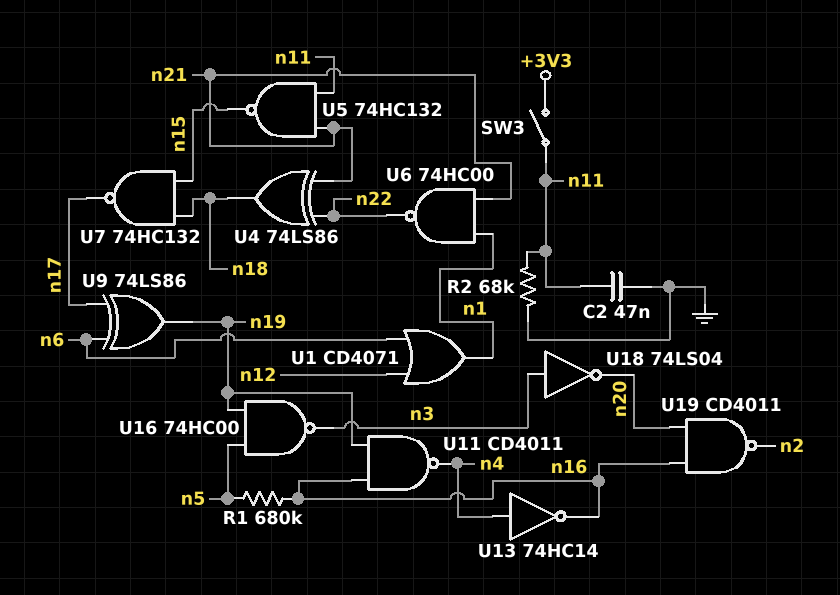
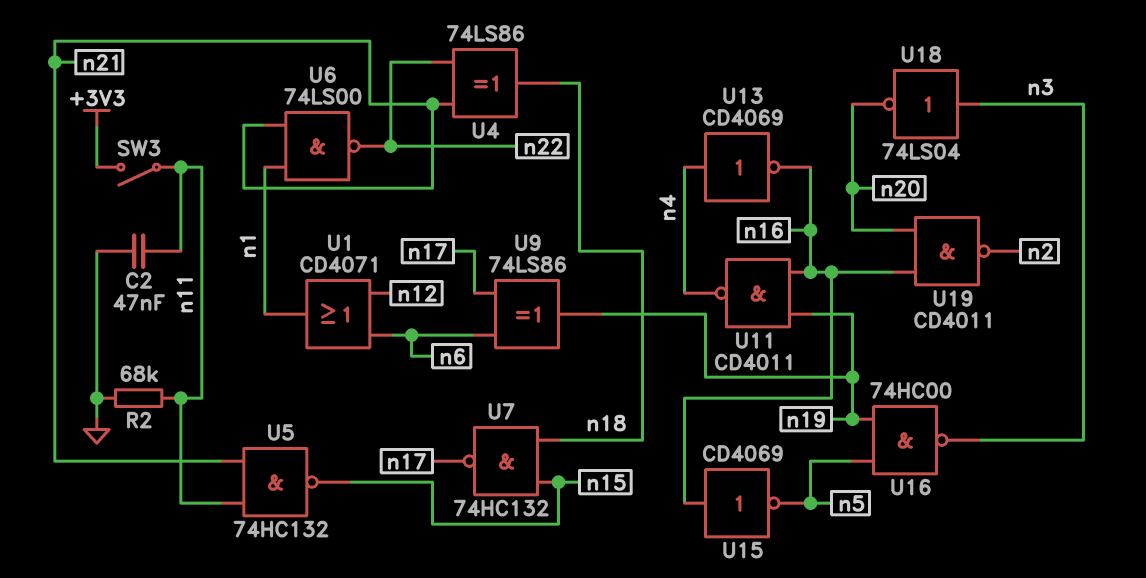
R1: 680k (n5, n16) -> none
U6: NAND 74HC00 (in n1, in n21, out n22) -> NAND 74LS00 (in n1, in n21, out n22)
U13: NOT 74HC14 (in n4, out n16) -> NOT CD4069 (in n4, out n16)
U15: none -> NOT CD4069 (in n16, out n5)

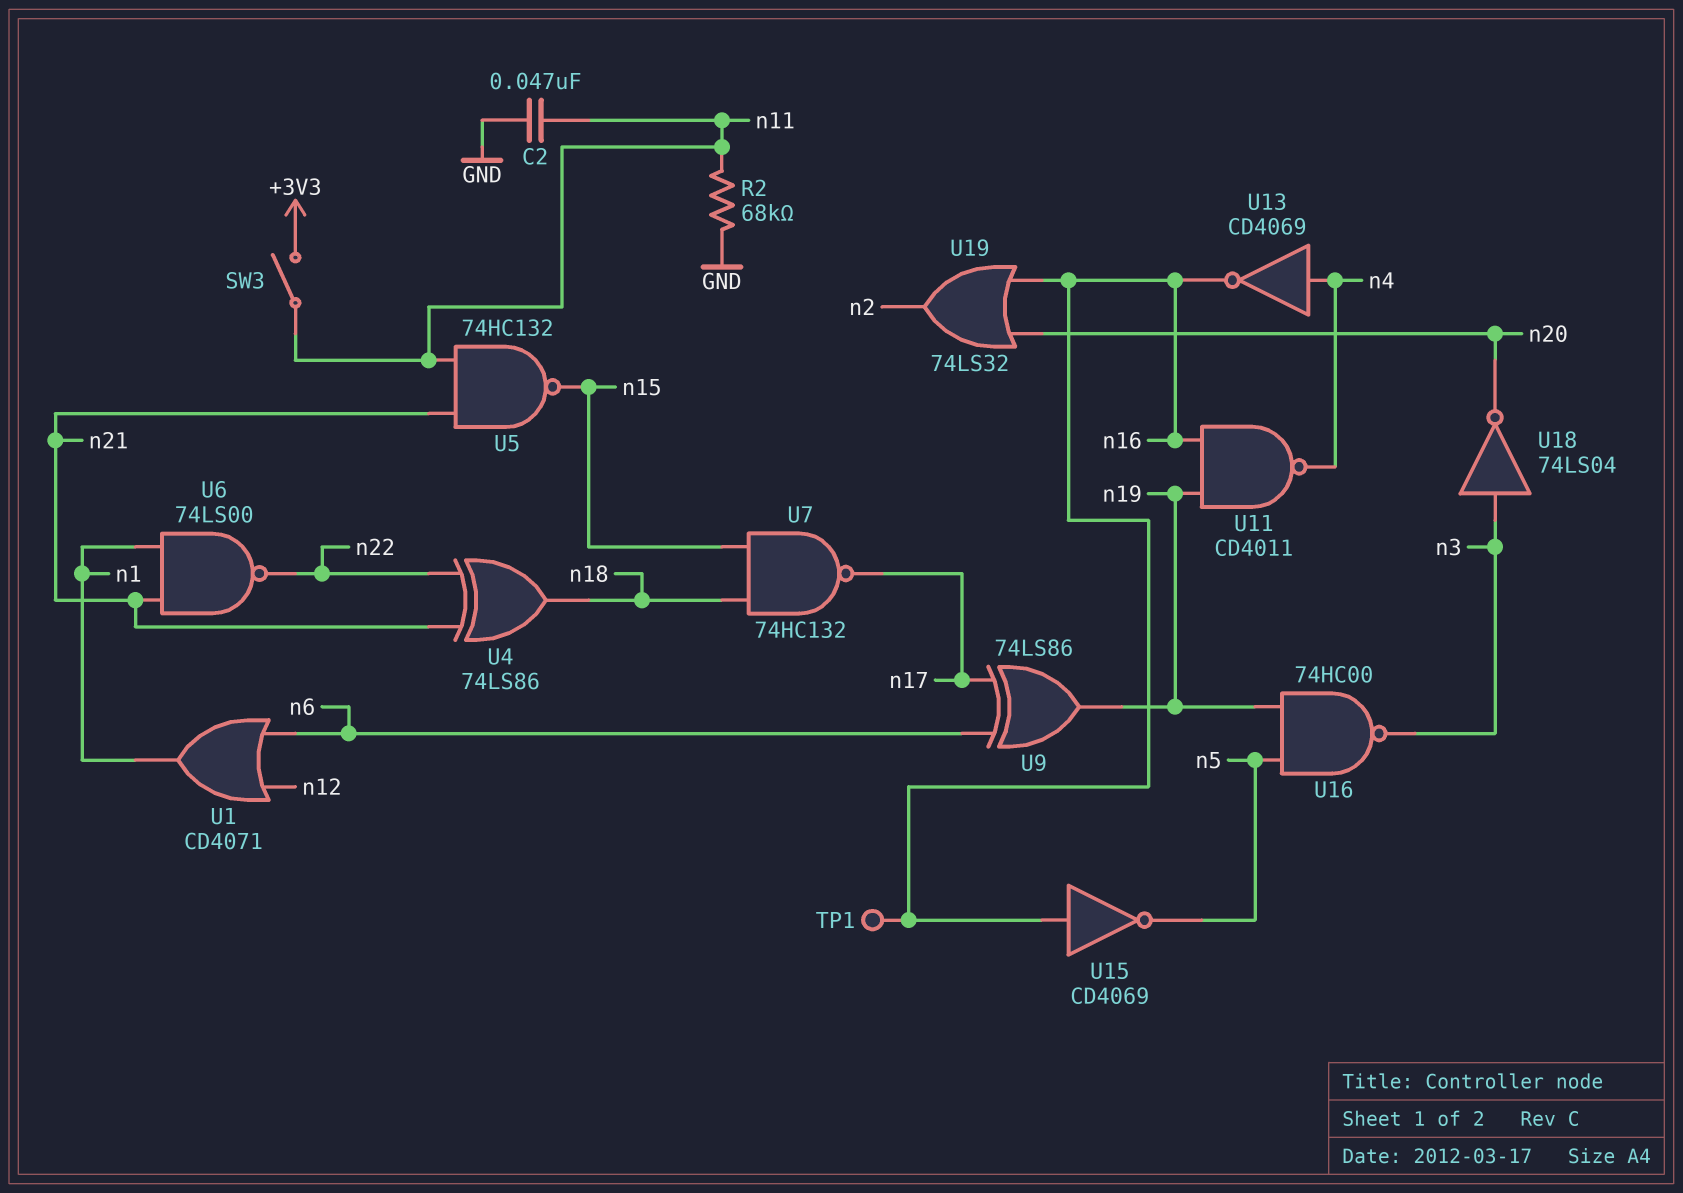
TP1: none -> test point (n16)
U19: NAND CD4011 (in n16, in n20, out n2) -> OR 74LS32 (in n16, in n20, out n2)

